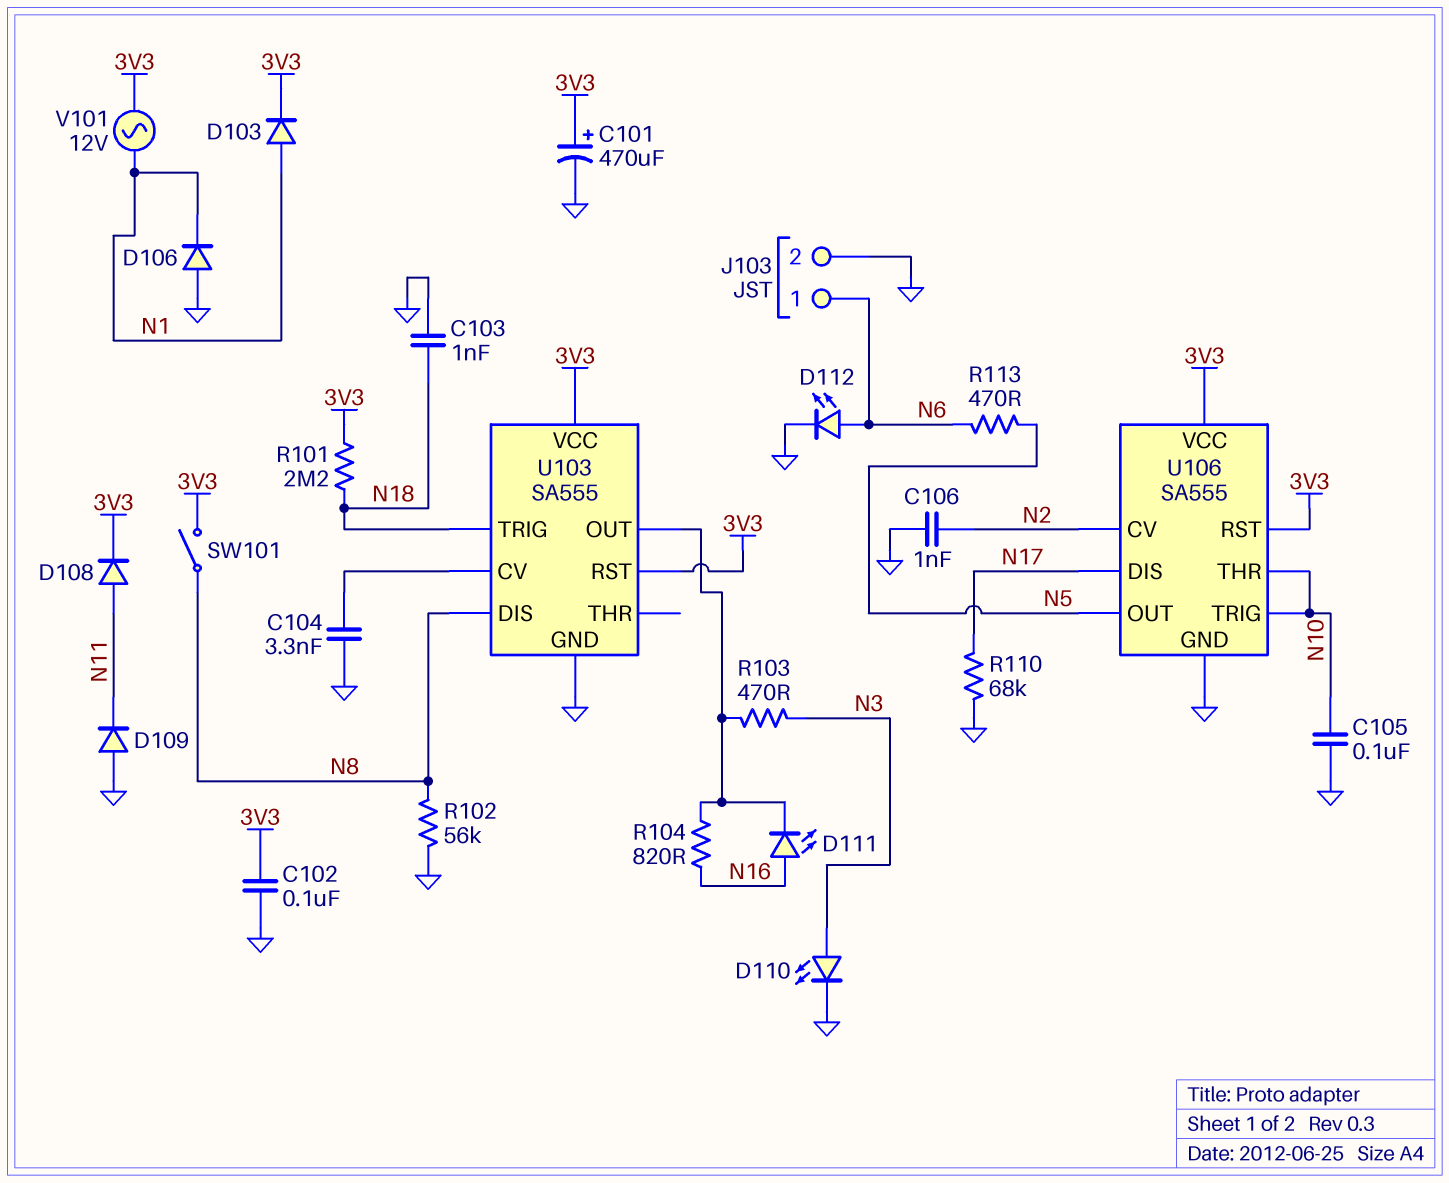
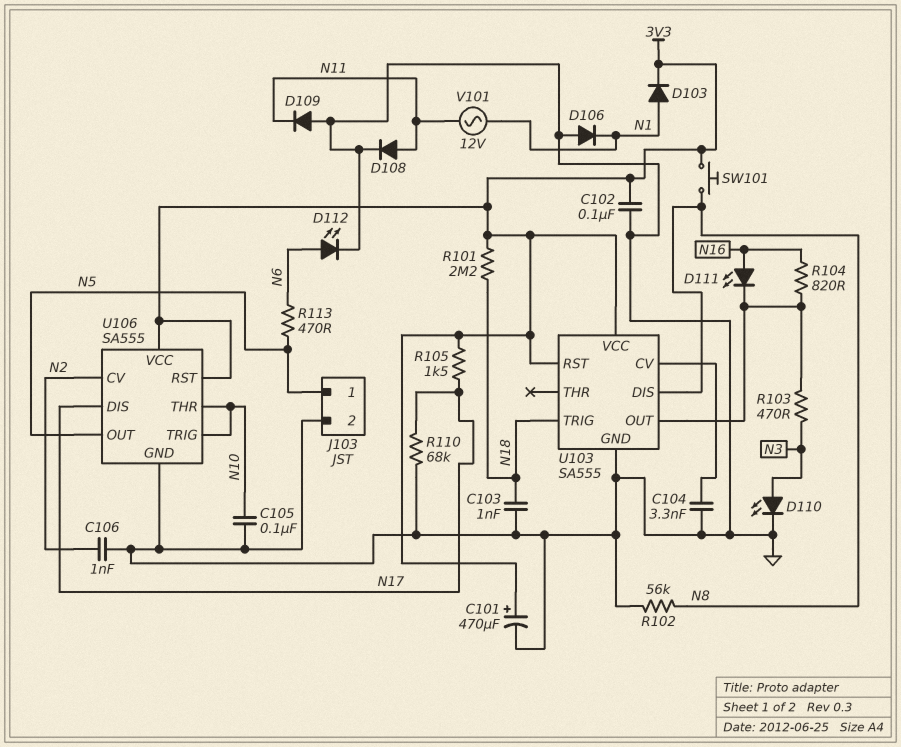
D108: diode (A N11, K 3V3) -> diode (A N11, K GND)
J103 pin 1: N6 -> N5
R105: none -> 1.5k (3V3, N17)
SW101: switch (3V3, N8) -> button (3V3, N8)
V101: AC 12V (3V3, N1) -> AC 12V (N1, N11)

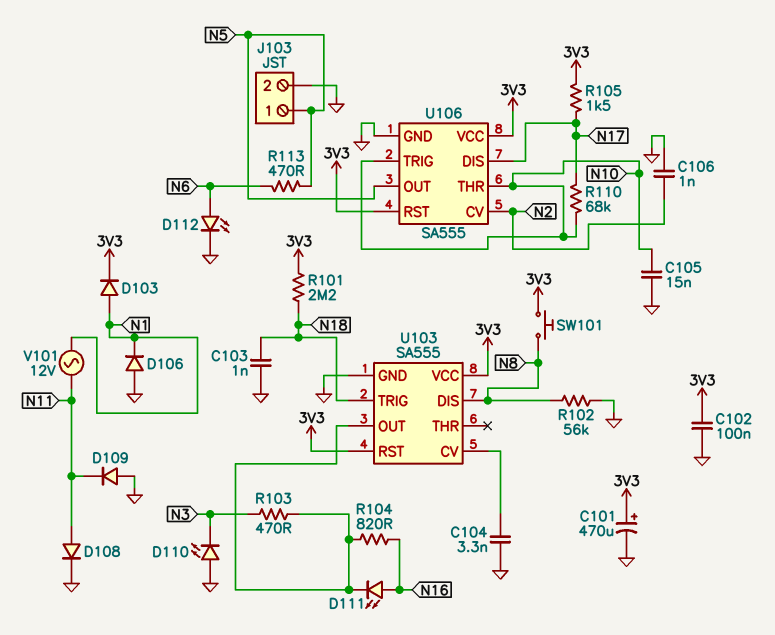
C105: 100nF (GND, N10) -> 15nF (GND, N10)
D110: LED (A N3, K GND) -> LED (A GND, K N3)
R110: 68k (GND, N17) -> 68k (N10, N17)

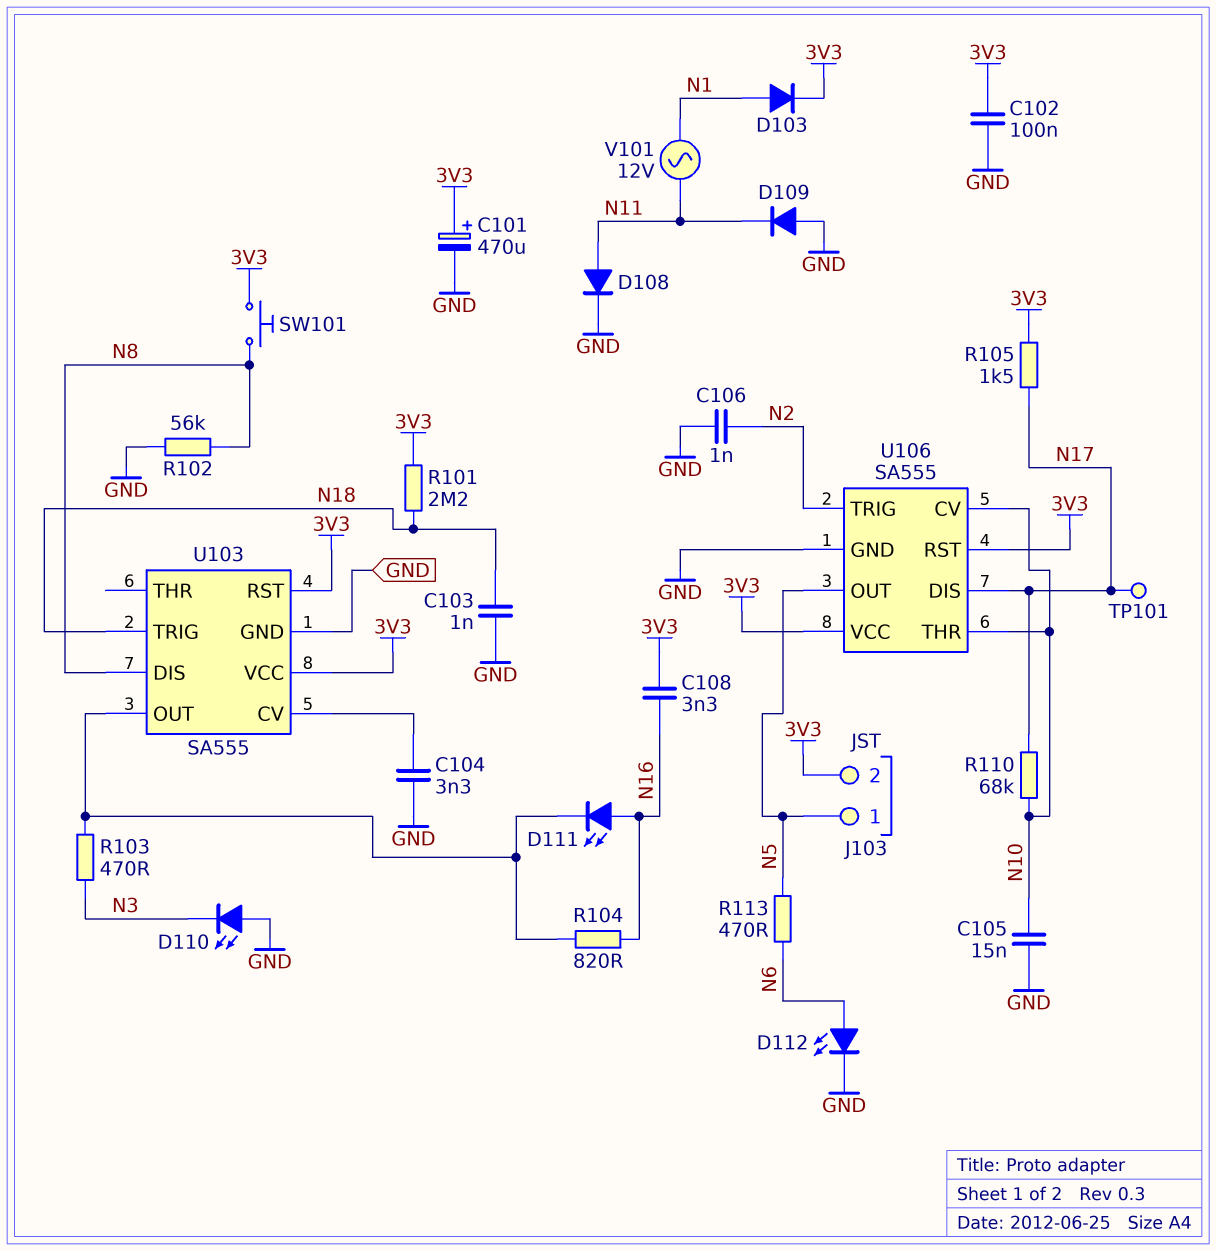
C108: none -> 3.3nF (3V3, N16)
D106: diode (A GND, K N1) -> none
J103 pin 2: GND -> 3V3
TP101: none -> test point (N17)
U106 pin CV: N2 -> N10
U106 pin TRIG: N10 -> N2

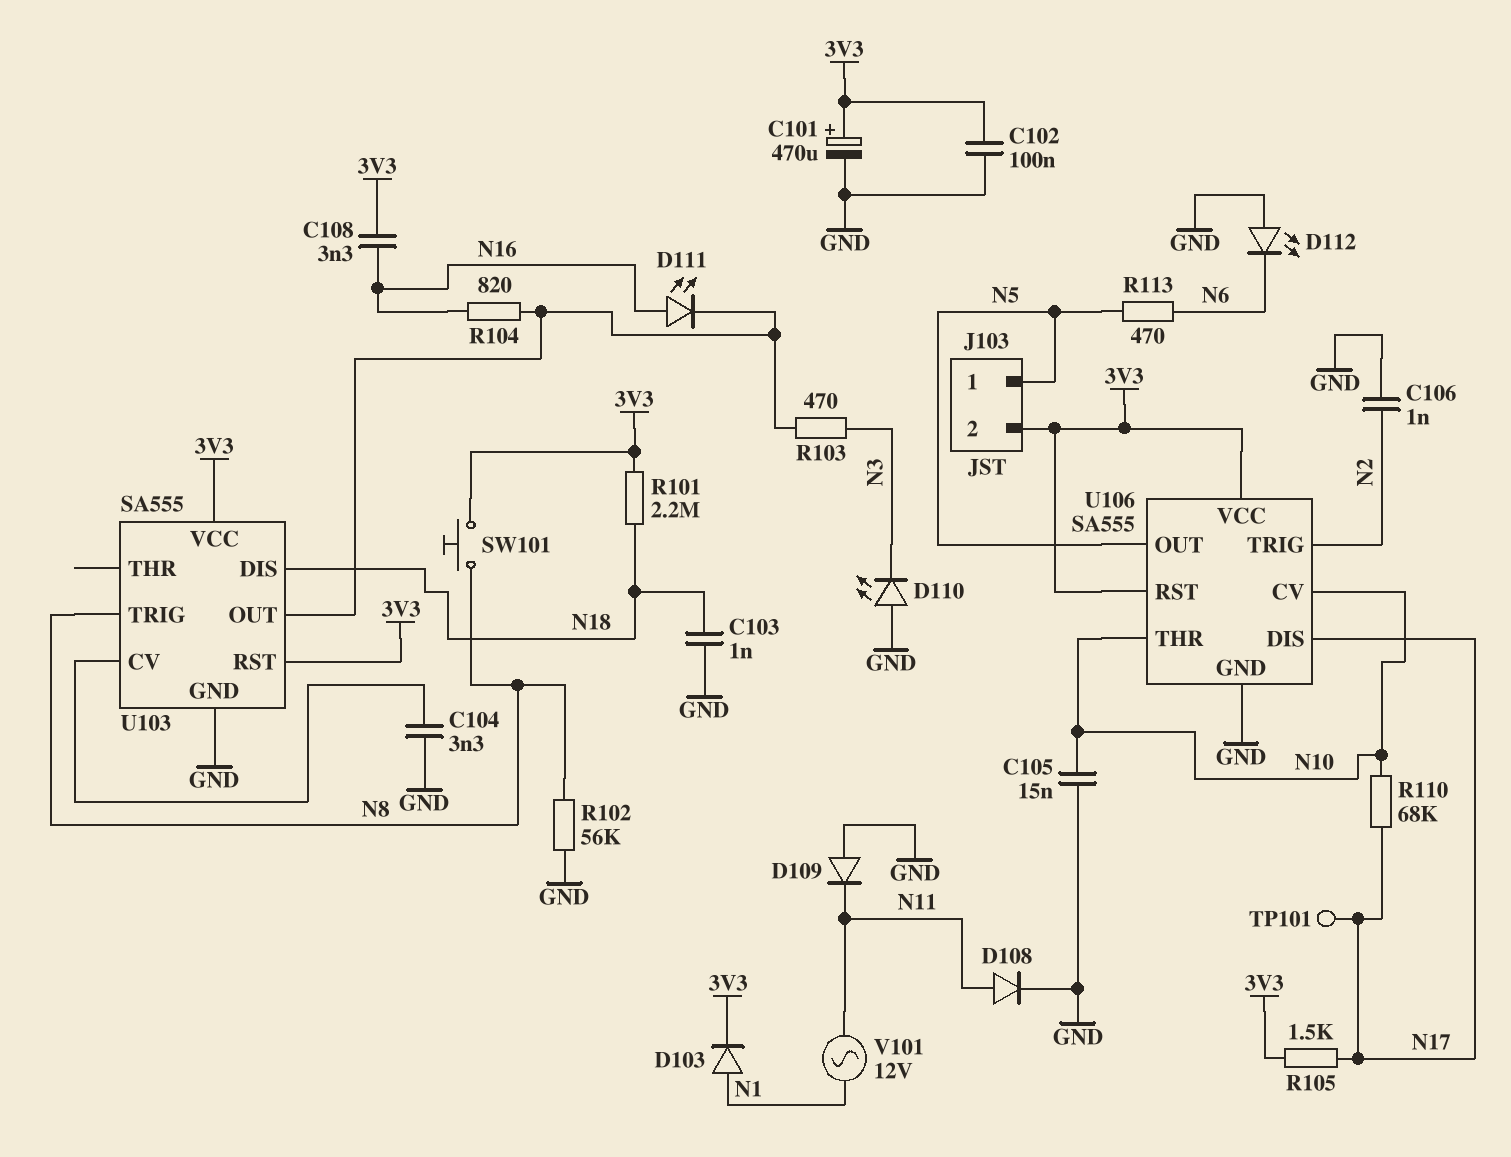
D112: LED (A N6, K GND) -> LED (A GND, K N6)
U103 pin DIS: N8 -> N18
U103 pin TRIG: N18 -> N8

